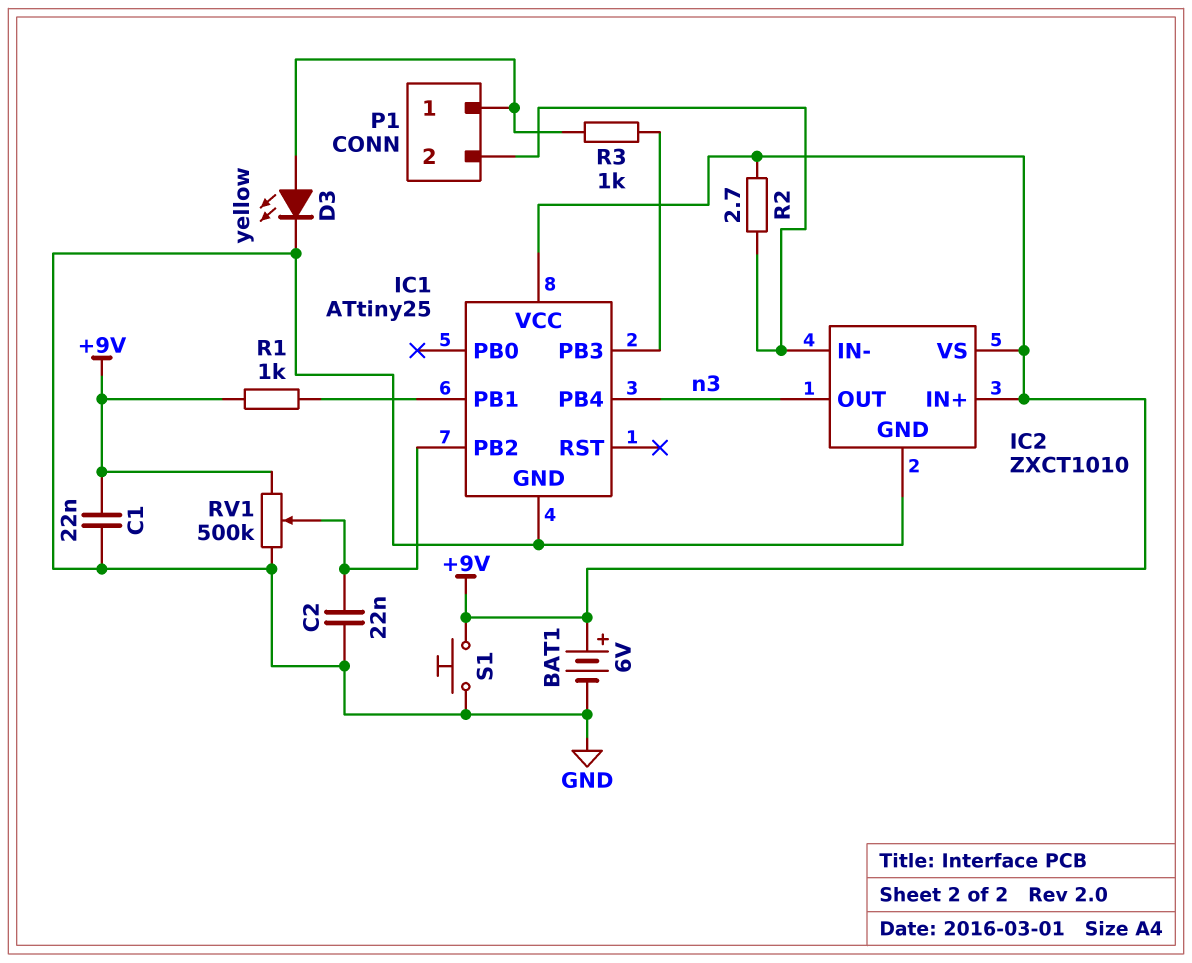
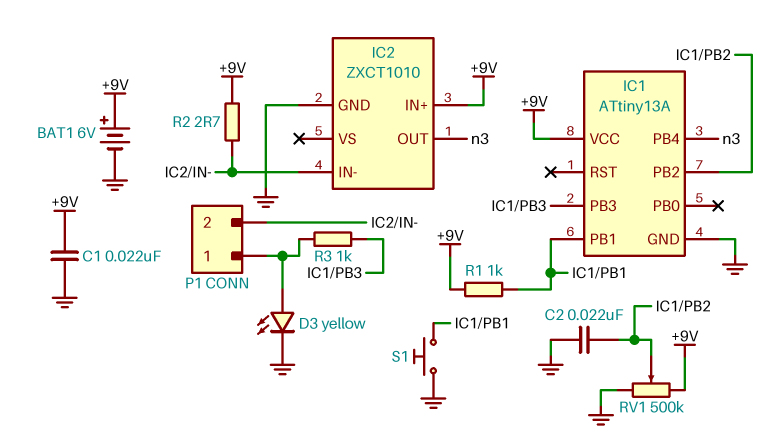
IC1: ATtiny25 -> ATtiny13A
IC2 pin VS: +9V -> none
S1: button (+9V, GND) -> button (GND, IC1/PB1)

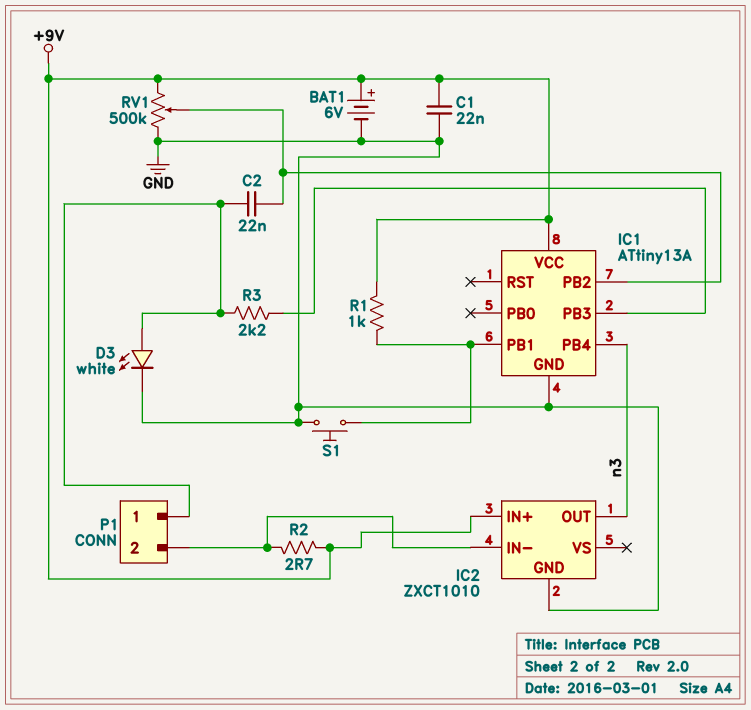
C2: 22nF (GND, IC1/PB2) -> 22nF (IC1/PB2, P1/1)
D3: LED yellow (A P1/1, K GND) -> LED white (A P1/1, K GND)
R3: 1k (IC1/PB3, P1/1) -> 2.2k (IC1/PB3, P1/1)

